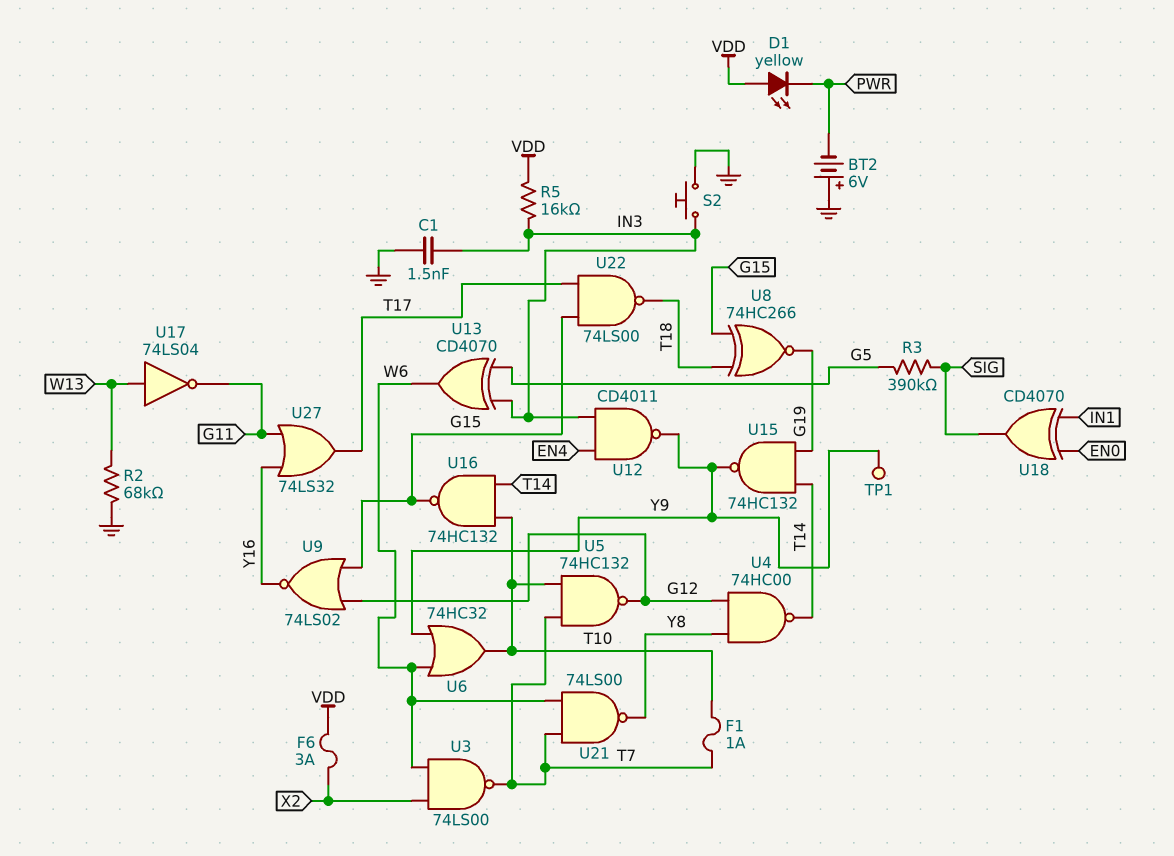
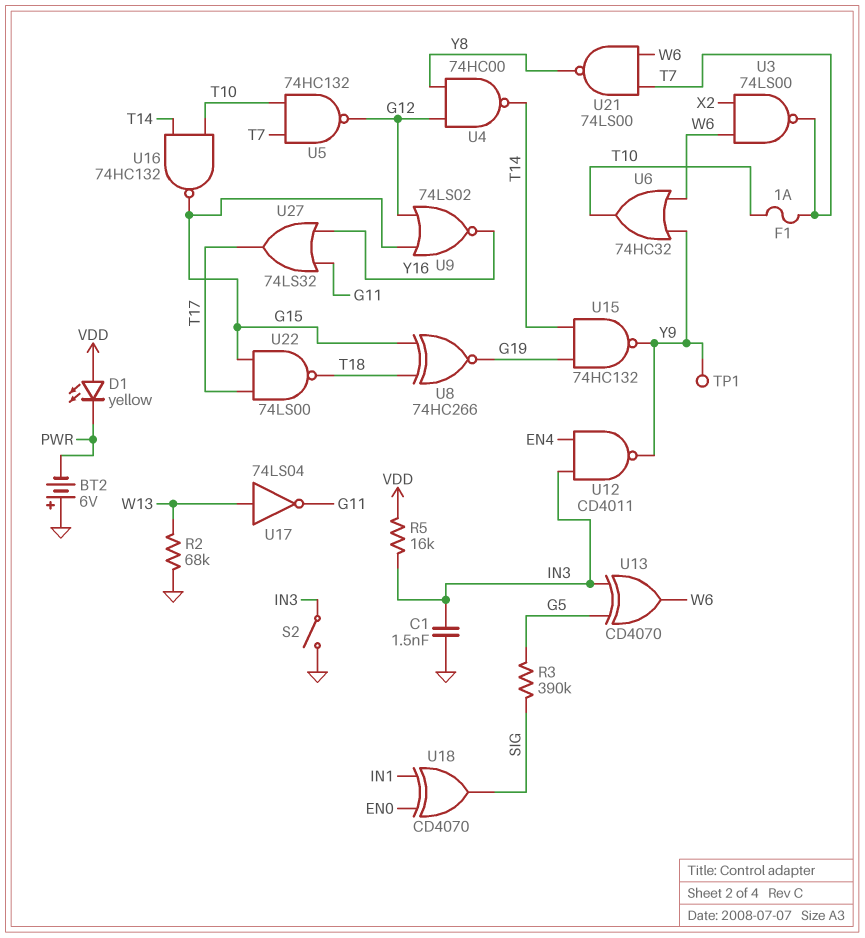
F6: 3A (VDD, X2) -> none
S2: button (GND, IN3) -> switch (GND, IN3)

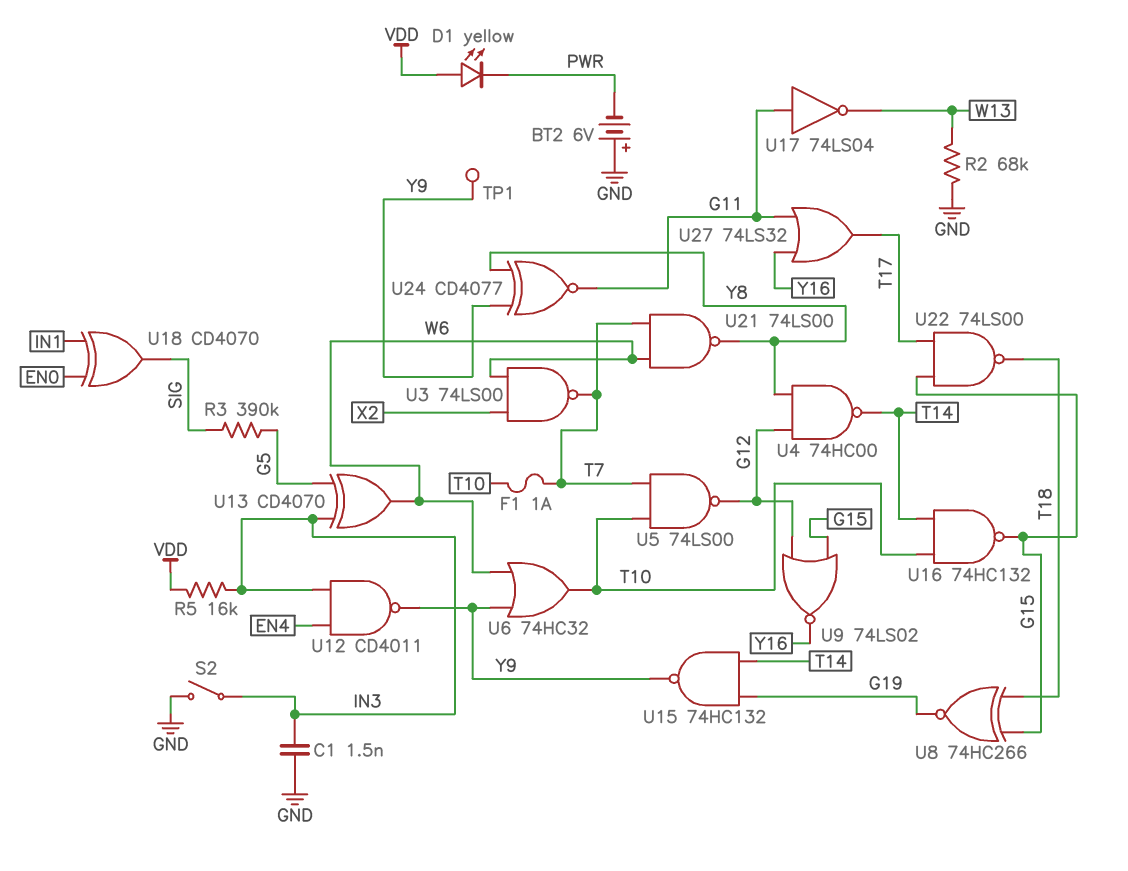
U5: NAND 74HC132 (in T7, in T10, out G12) -> NAND 74LS00 (in T7, in T10, out G12)
U17: NOT 74LS04 (in W13, out G11) -> NOT 74LS04 (in G11, out W13)
U24: none -> XNOR CD4077 (in Y8, in Y9, out G11)

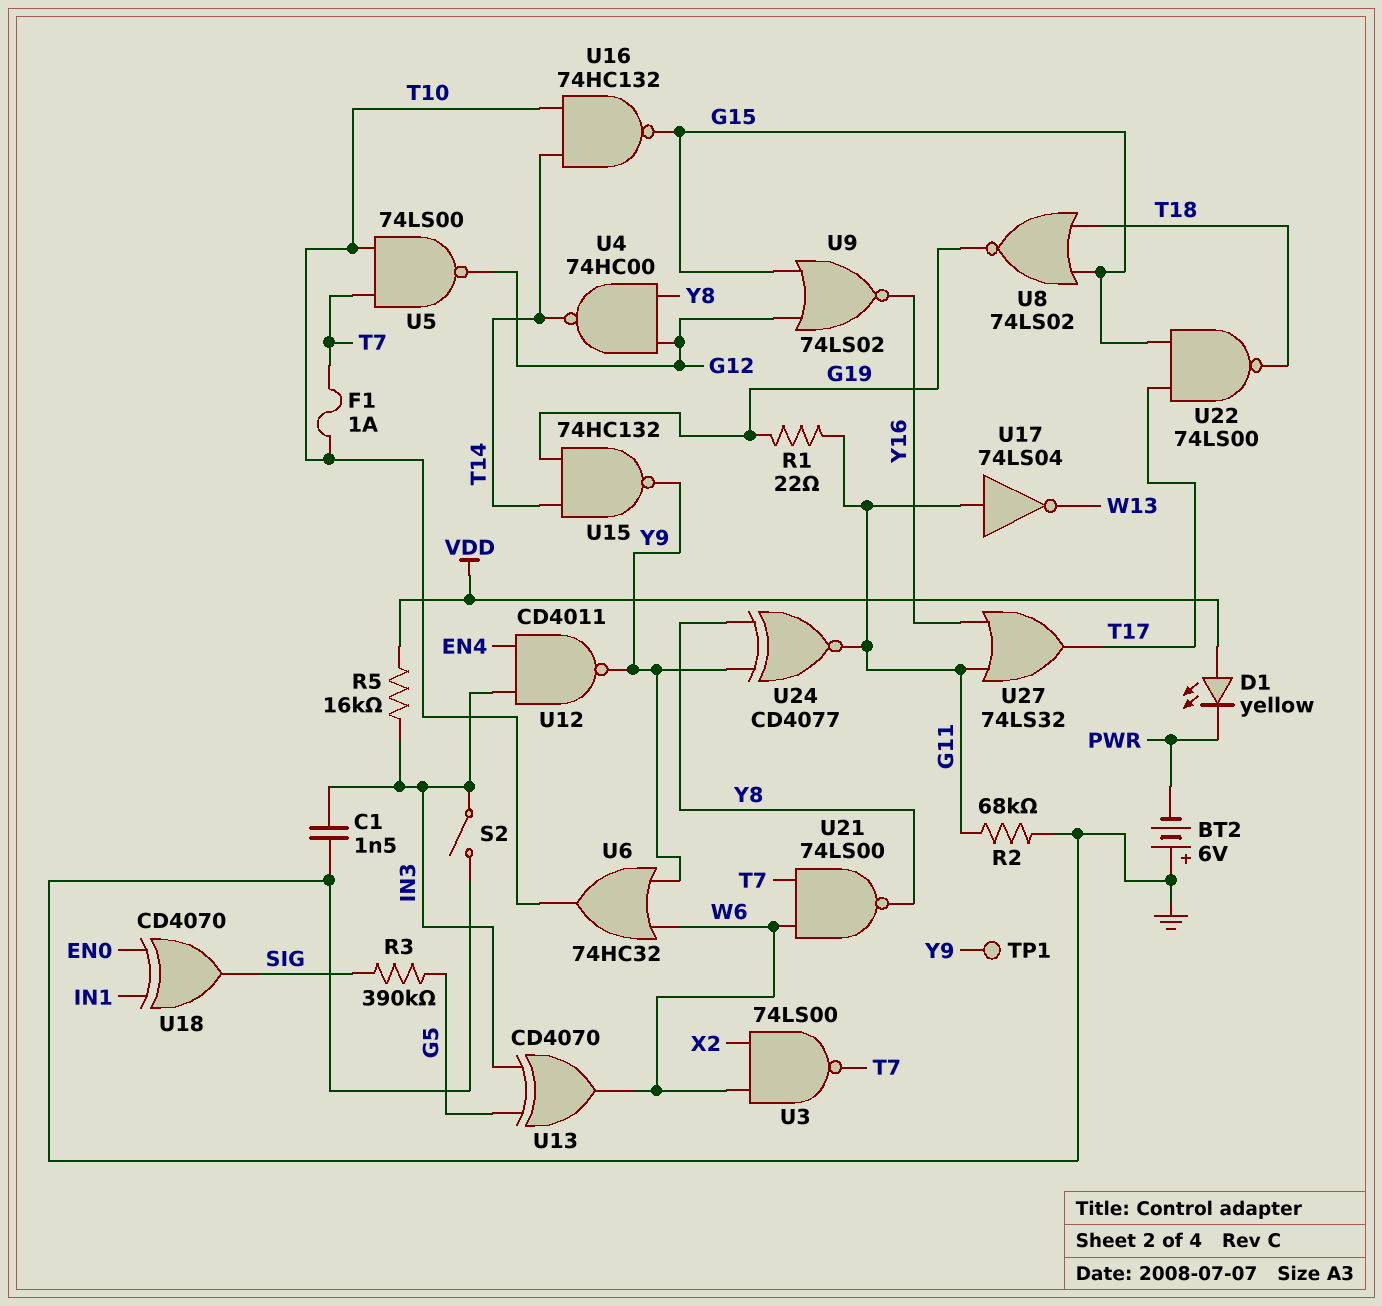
R1: none -> 22 (G11, G19)
R2: 68k (GND, W13) -> 68k (G11, GND)
U8: XNOR 74HC266 (in G15, in T18, out G19) -> NOR 74LS02 (in G15, in T18, out G19)

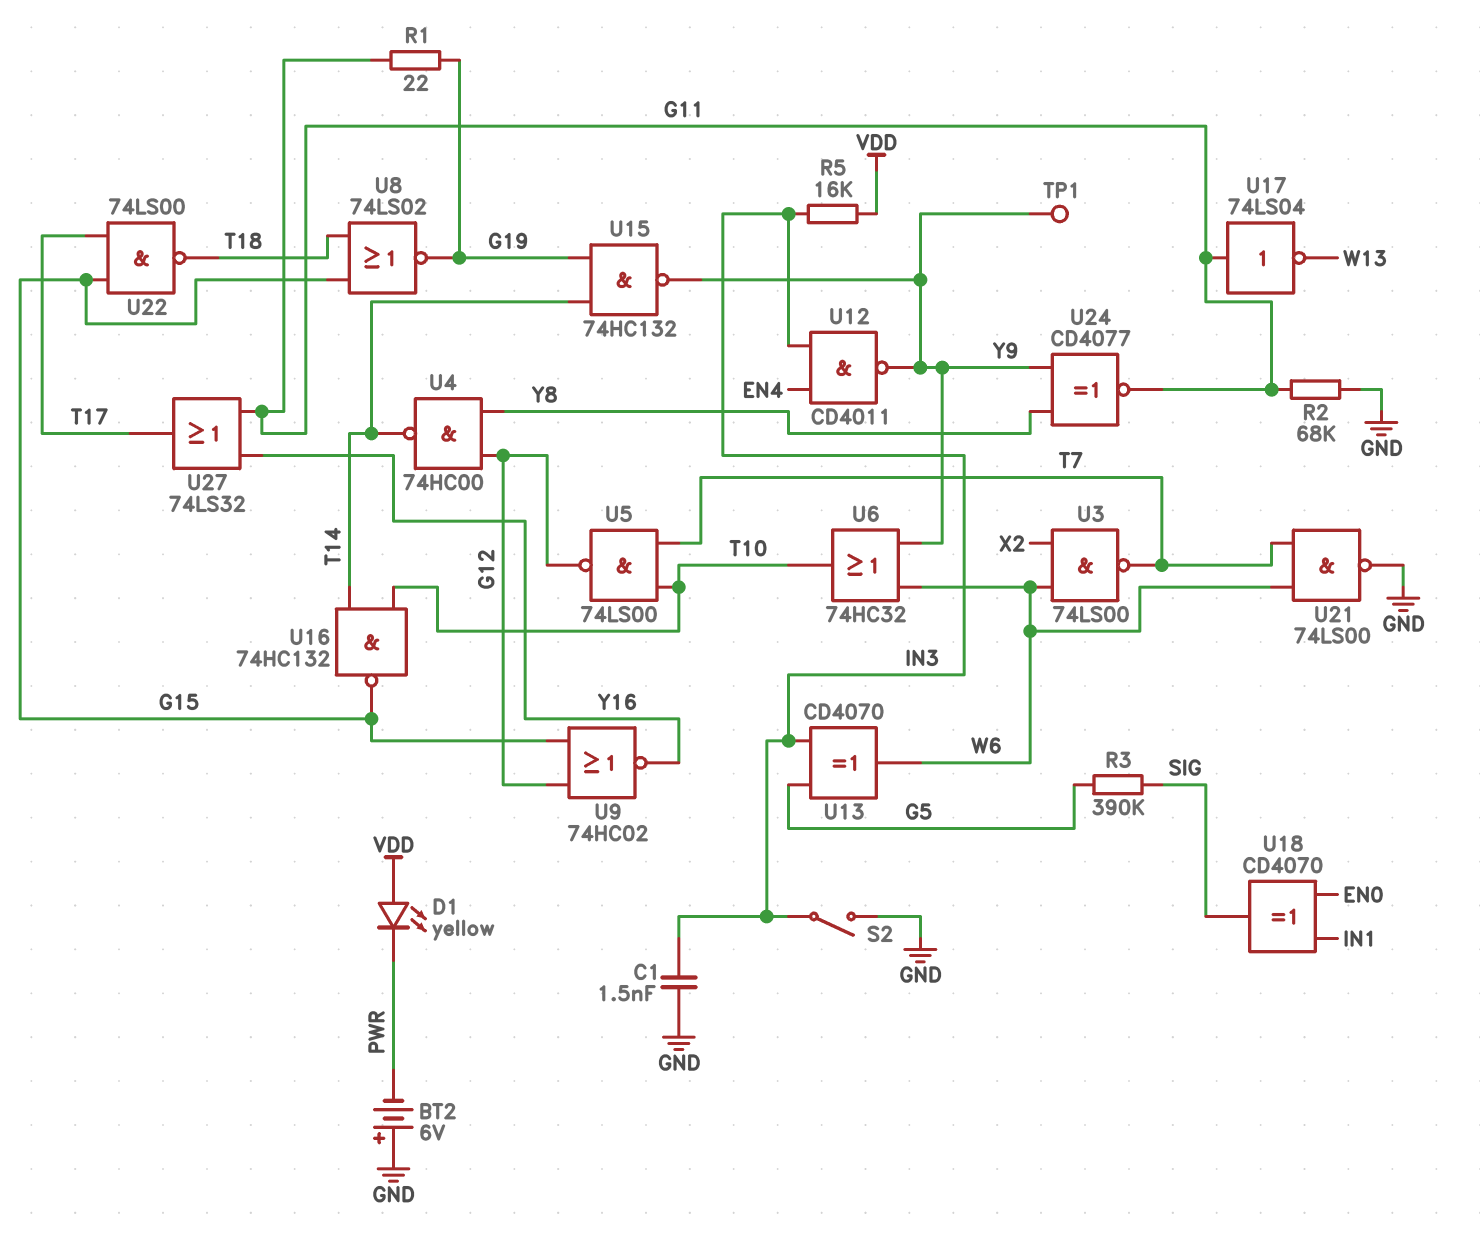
F1: 1A (T7, T10) -> none
U9: NOR 74LS02 (in G12, in G15, out Y16) -> NOR 74HC02 (in G12, in G15, out Y16)
U21: NAND 74LS00 (in T7, in W6, out Y8) -> NAND 74LS00 (in T7, in W6, out GND)

